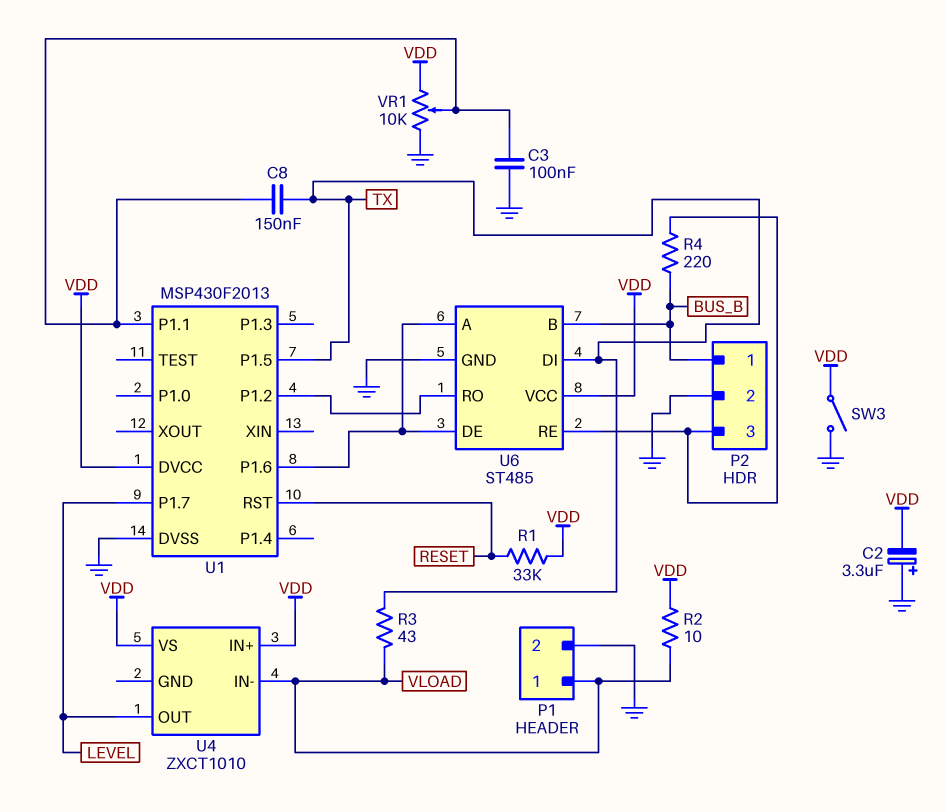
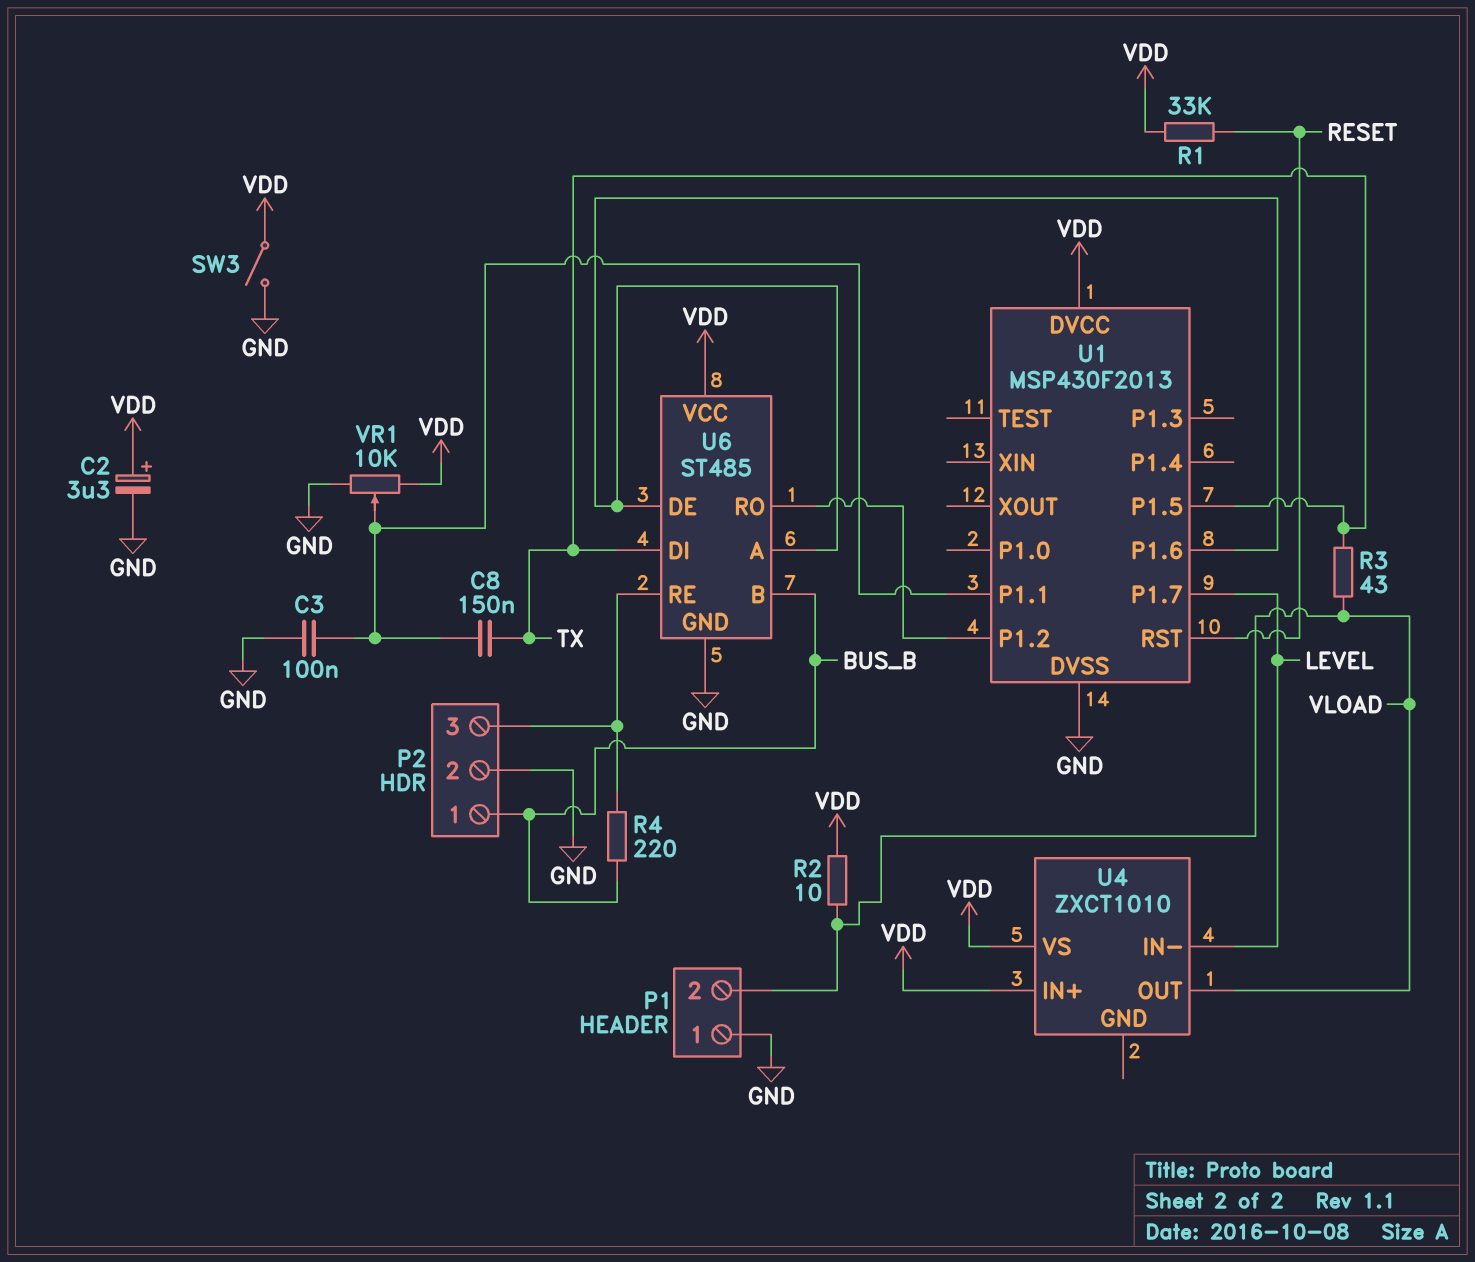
C2: 3.3uF (plus GND, minus VDD) -> 3.3uF (plus VDD, minus GND)
P1 pin 1: VLOAD -> GND
P1 pin 2: GND -> VLOAD
U4 pin IN-: VLOAD -> LEVEL
U4 pin OUT: LEVEL -> VLOAD

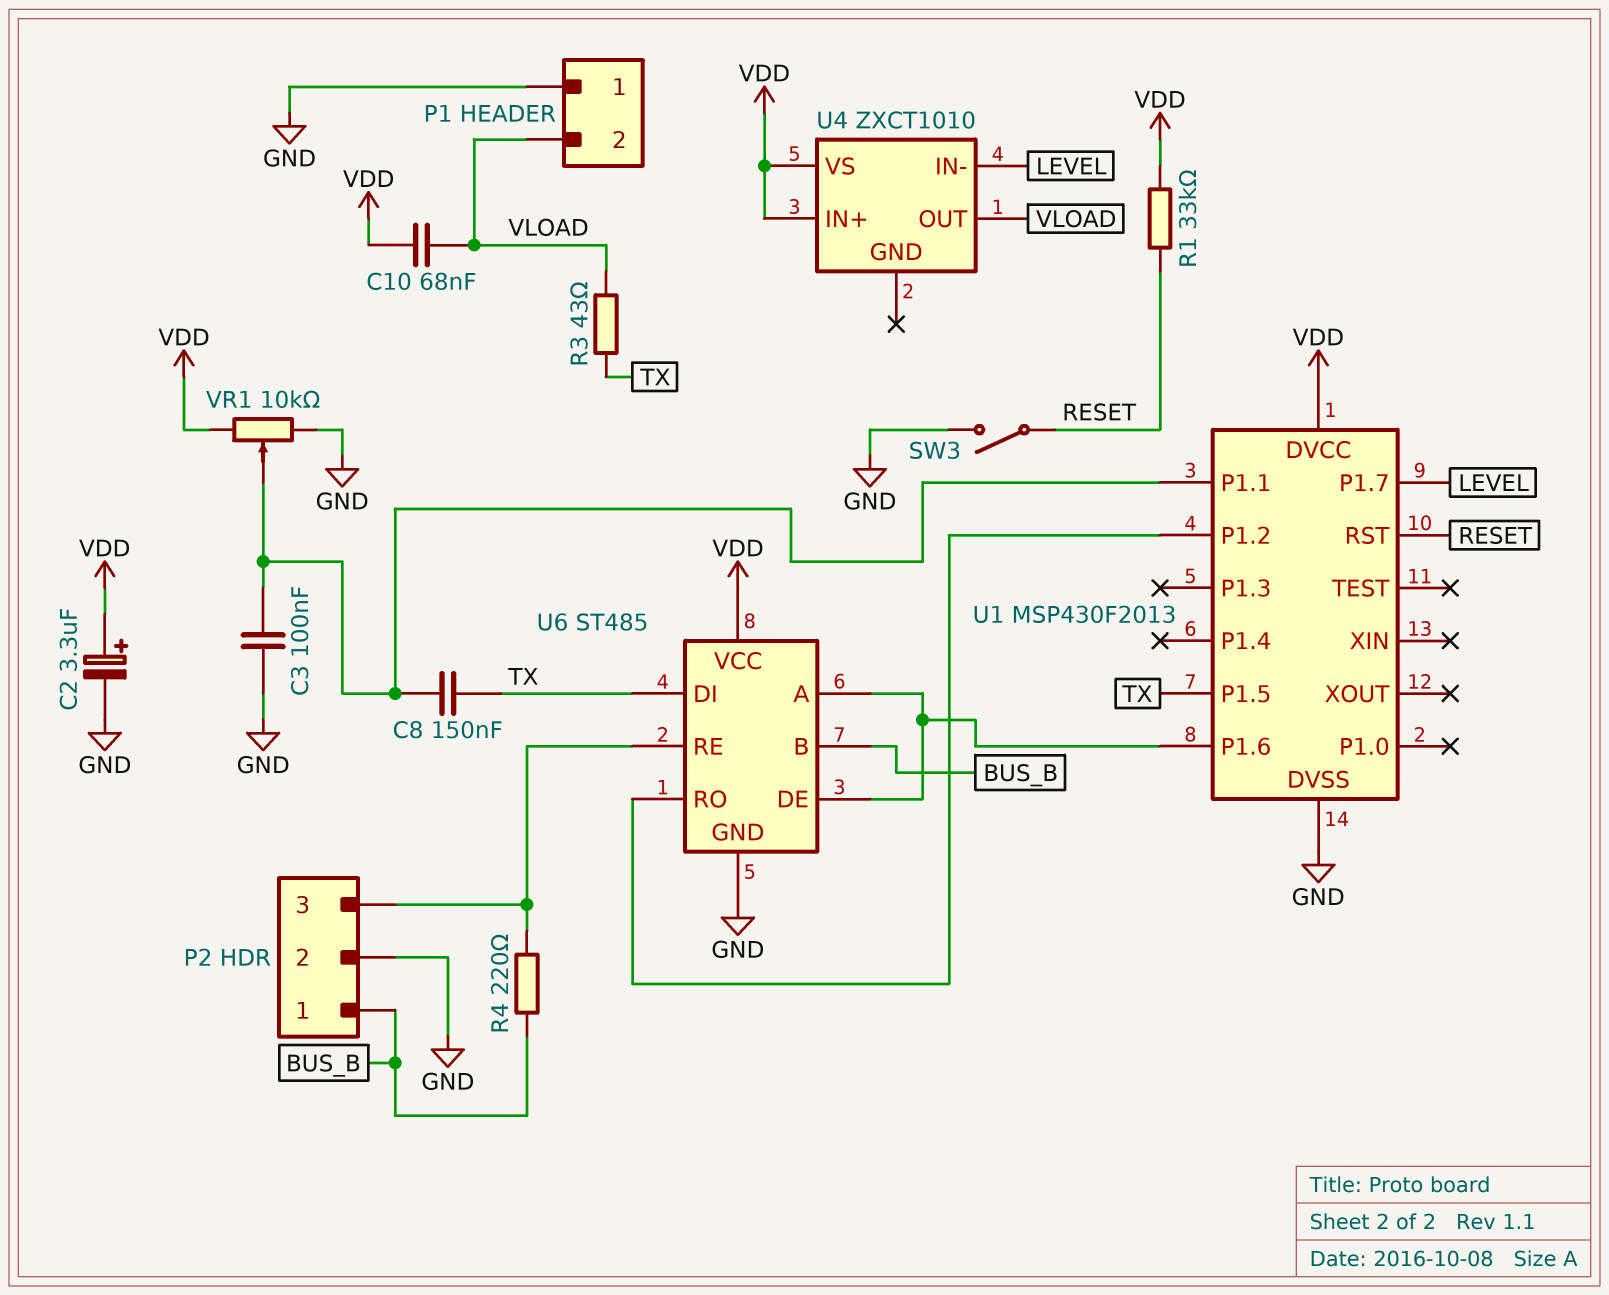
C10: none -> 68nF (VDD, VLOAD)
R2: 10 (VDD, VLOAD) -> none
SW3: switch (GND, VDD) -> switch (GND, RESET)

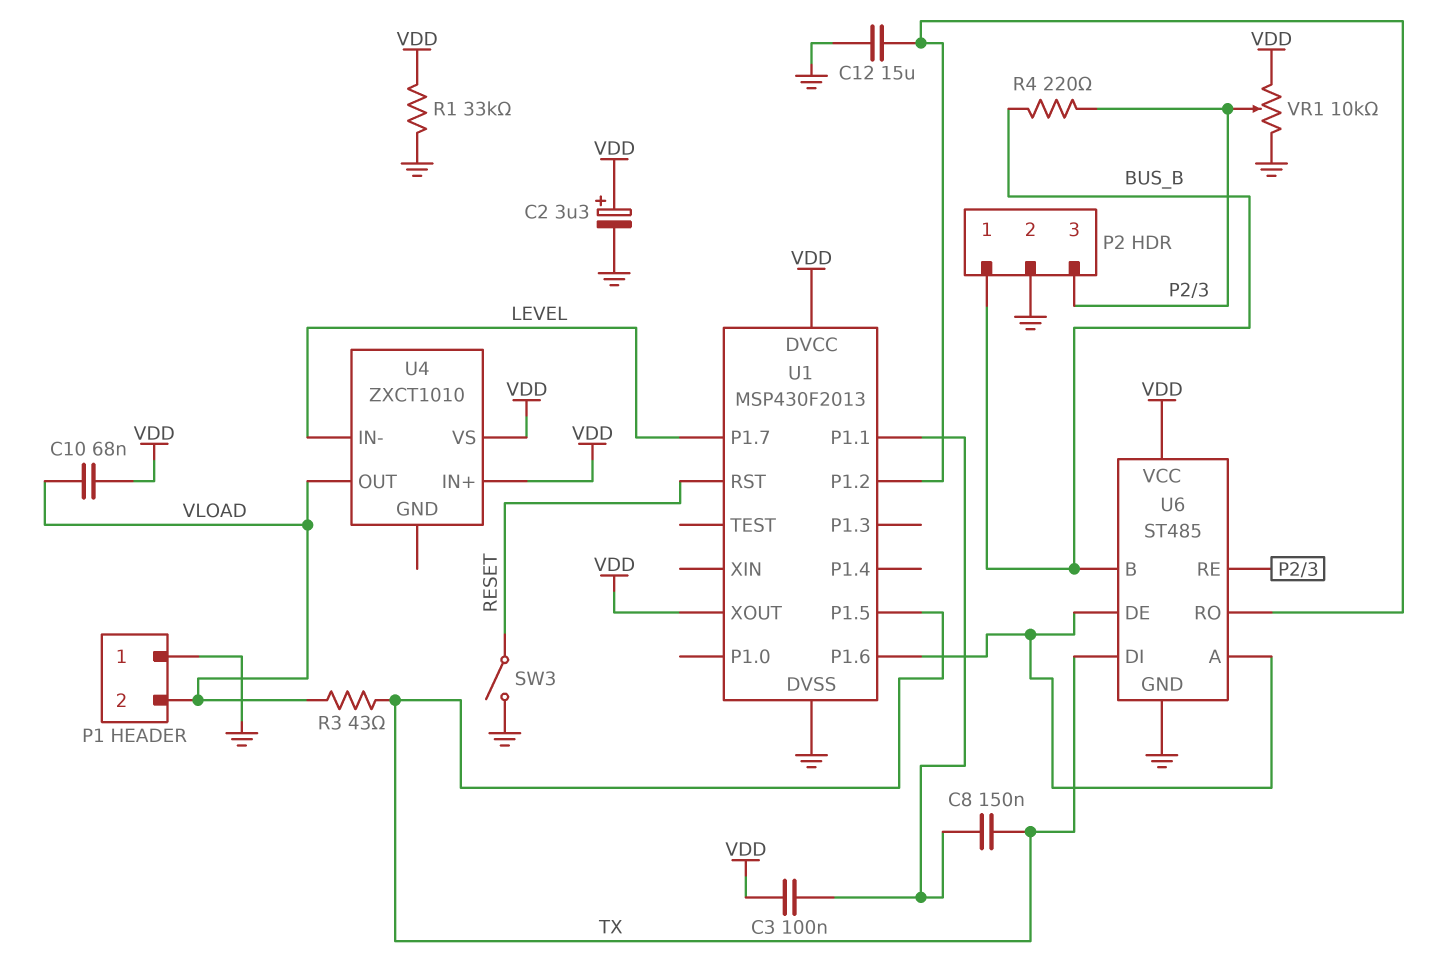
C3: 100nF (GND, U1/P1.1) -> 100nF (U1/P1.1, VDD)
C12: none -> 15uF (GND, U1/P1.2)
R1: 33k (RESET, VDD) -> 33k (GND, VDD)
U1 pin XOUT: none -> VDD
VR1: 10k (GND, VDD, wiper U1/P1.1) -> 10k (GND, VDD, wiper P2/3)

